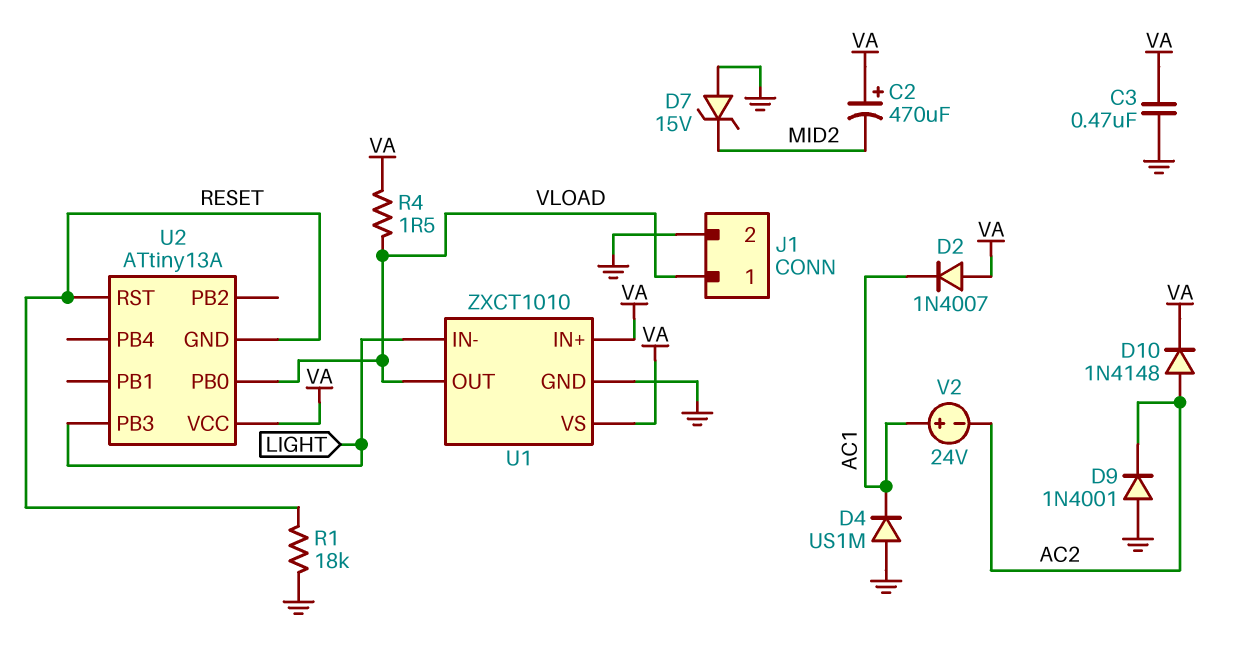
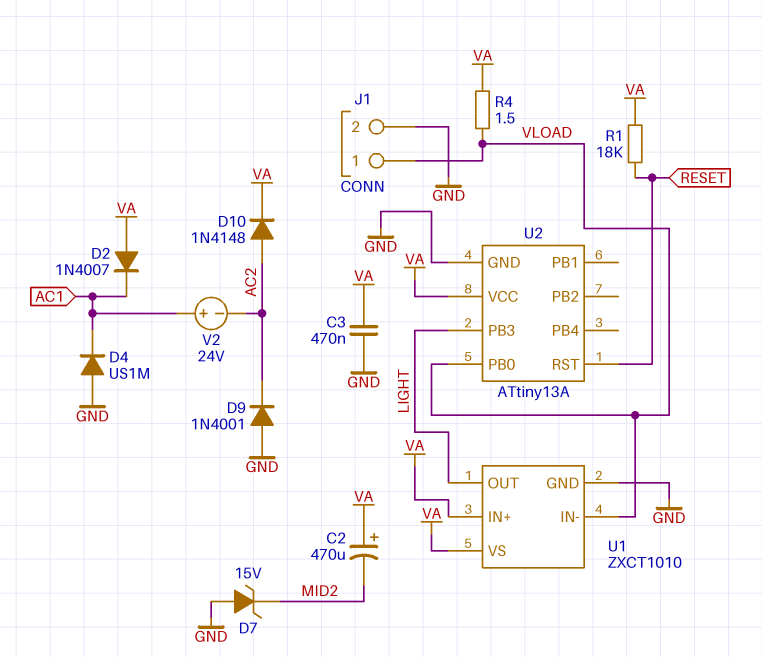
R1: 18k (GND, RESET) -> 18k (RESET, VA)
U1 pin IN-: LIGHT -> VLOAD
U1 pin OUT: VLOAD -> LIGHT
U2 pin GND: RESET -> GND

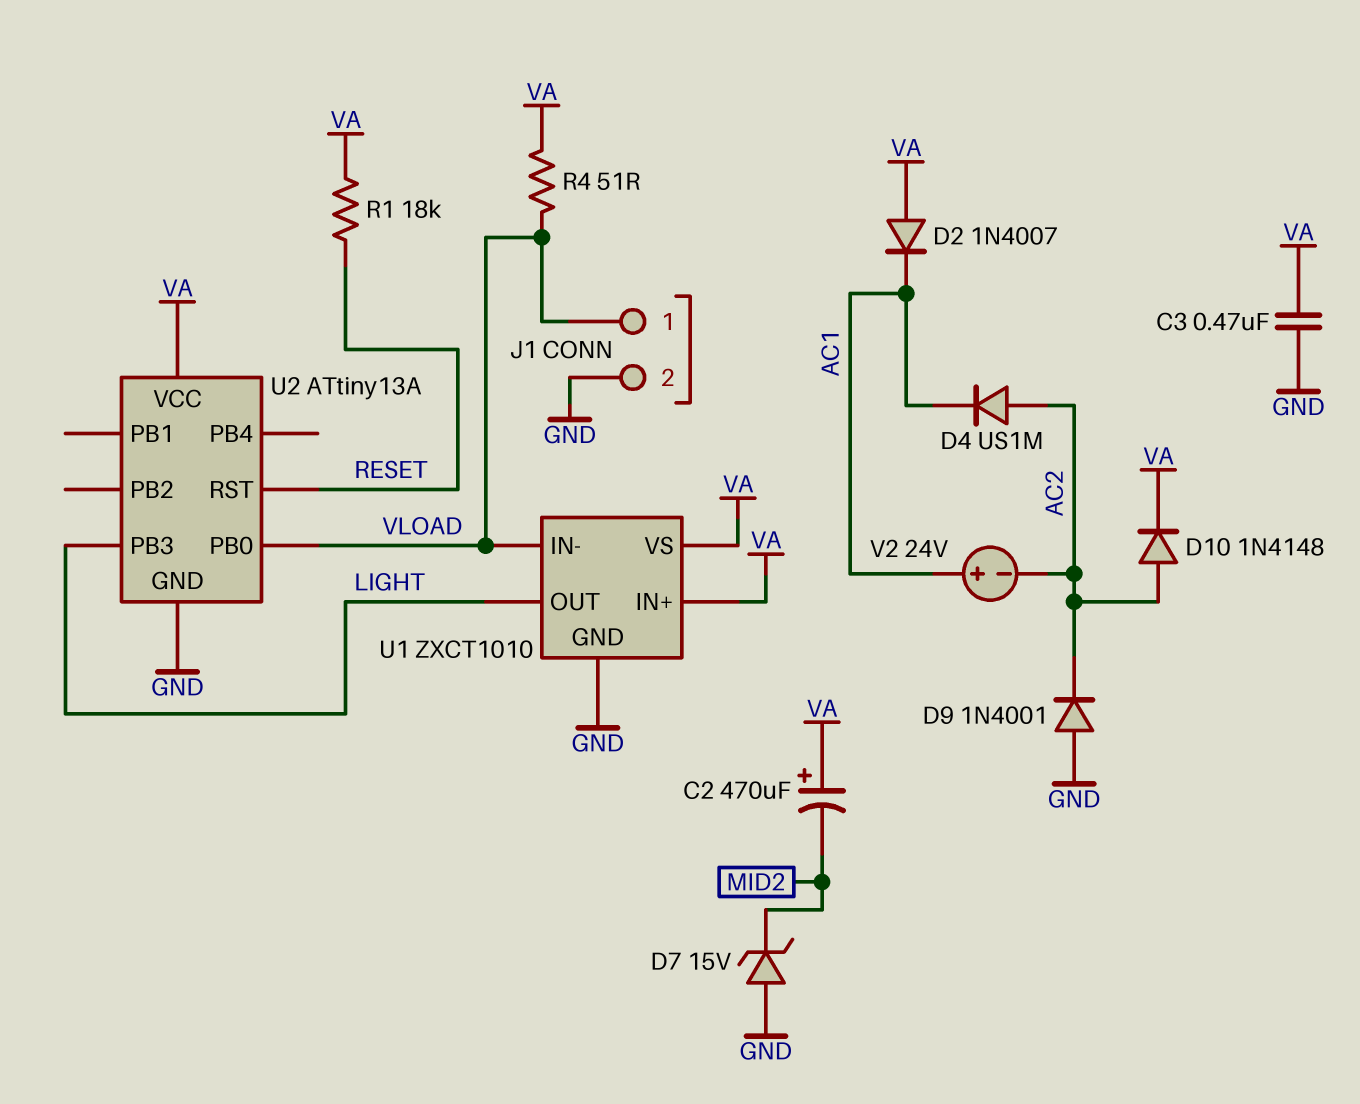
D4: diode US1M (A GND, K AC1) -> diode US1M (A AC2, K AC1)
R4: 1.5 (VA, VLOAD) -> 51 (VA, VLOAD)

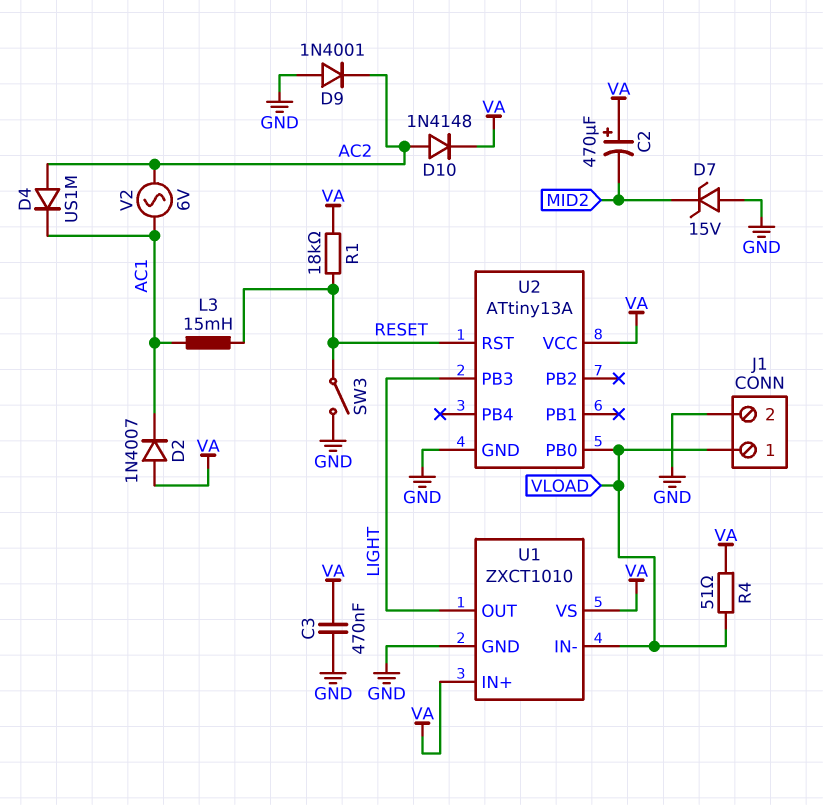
L3: none -> 15mH (AC1, RESET)
SW3: none -> switch (GND, RESET)
V2: 24V (plus AC1, minus AC2) -> AC 6V (AC1, AC2)

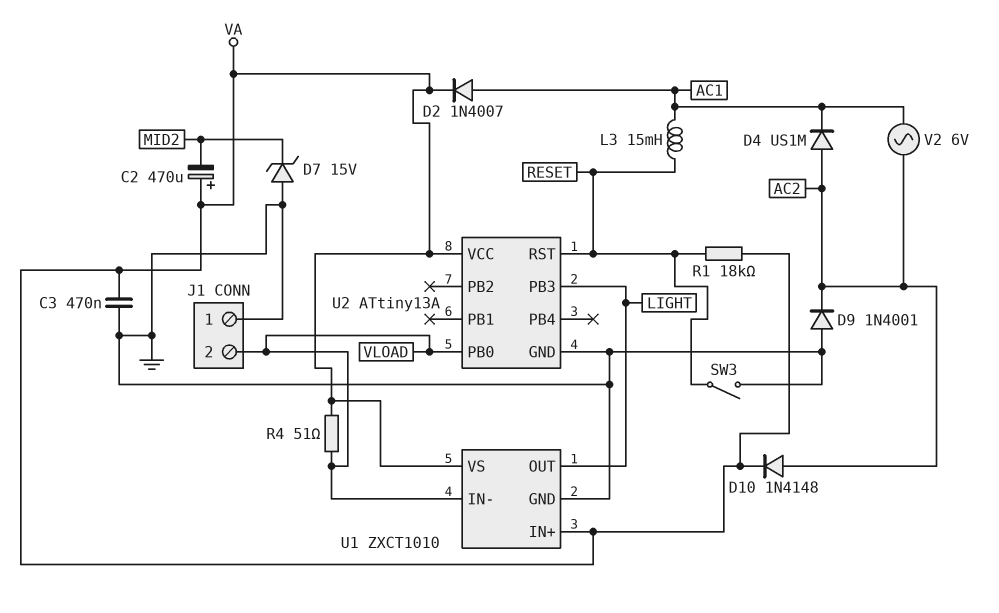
D2: diode 1N4007 (A VA, K AC1) -> diode 1N4007 (A AC1, K VA)
J1 pin 1: VLOAD -> GND
J1 pin 2: GND -> VLOAD

